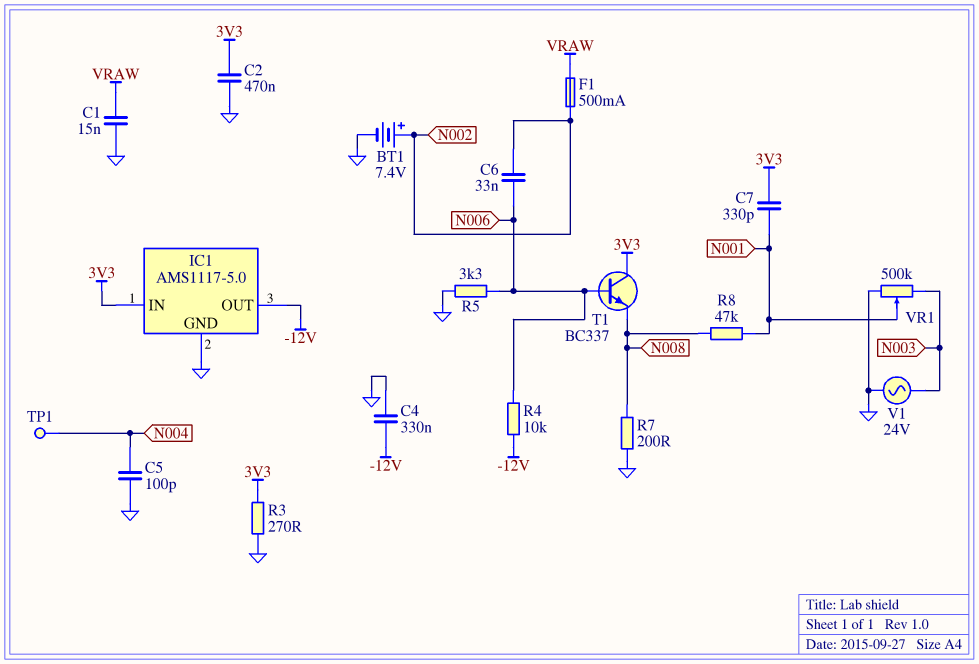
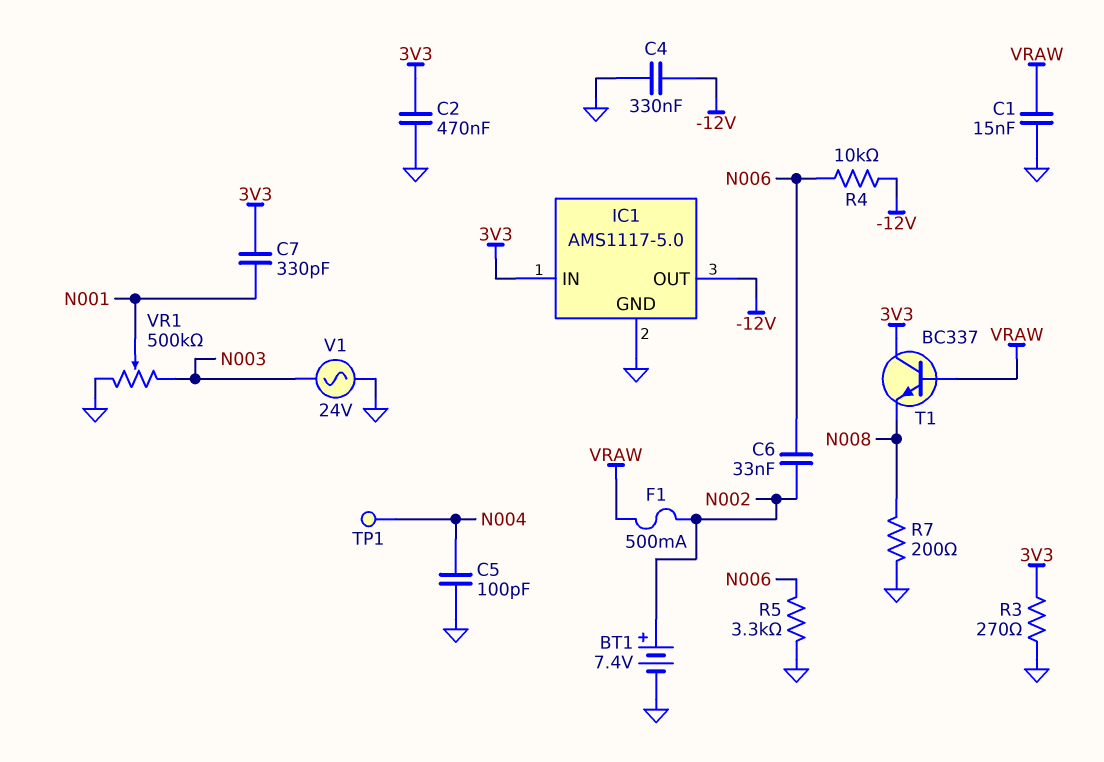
R8: 47k (N001, N008) -> none
T1: NPN BC337 (B N006, C 3V3, E N008) -> NPN BC337 (B VRAW, C 3V3, E N008)

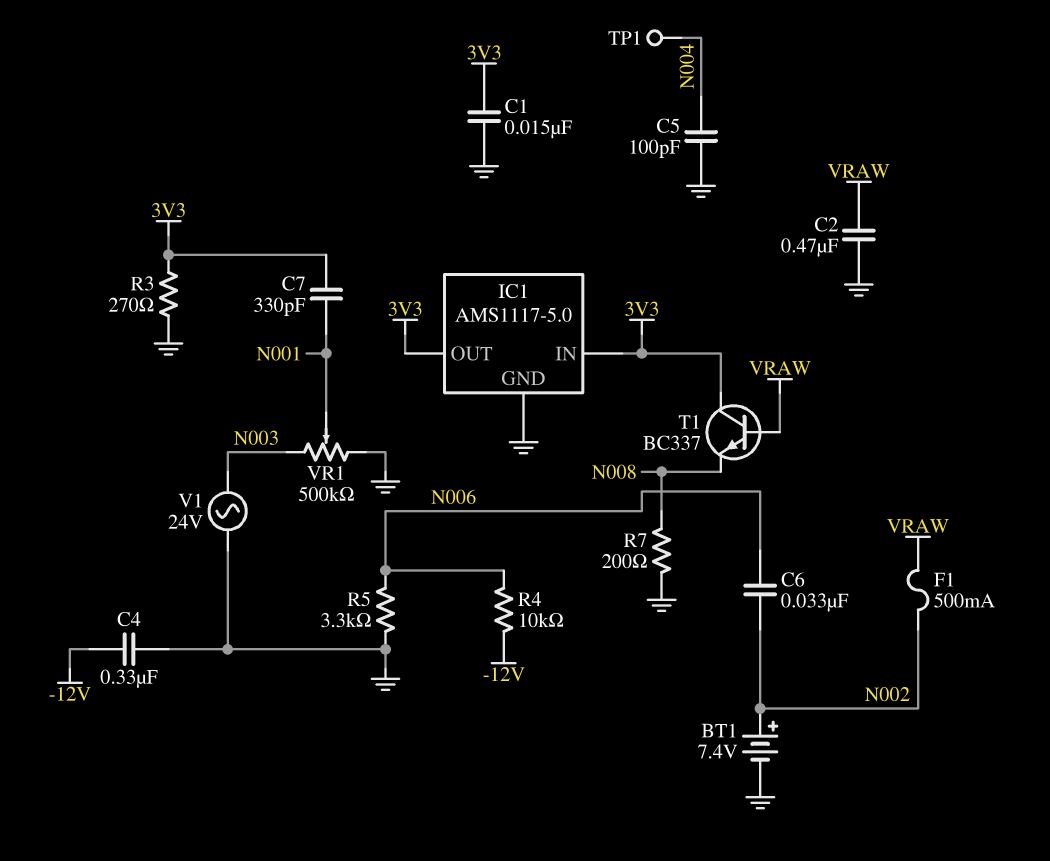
C1: 15nF (GND, VRAW) -> 15nF (3V3, GND)
C2: 470nF (3V3, GND) -> 470nF (GND, VRAW)
IC1 pin OUT: -12V -> 3V3

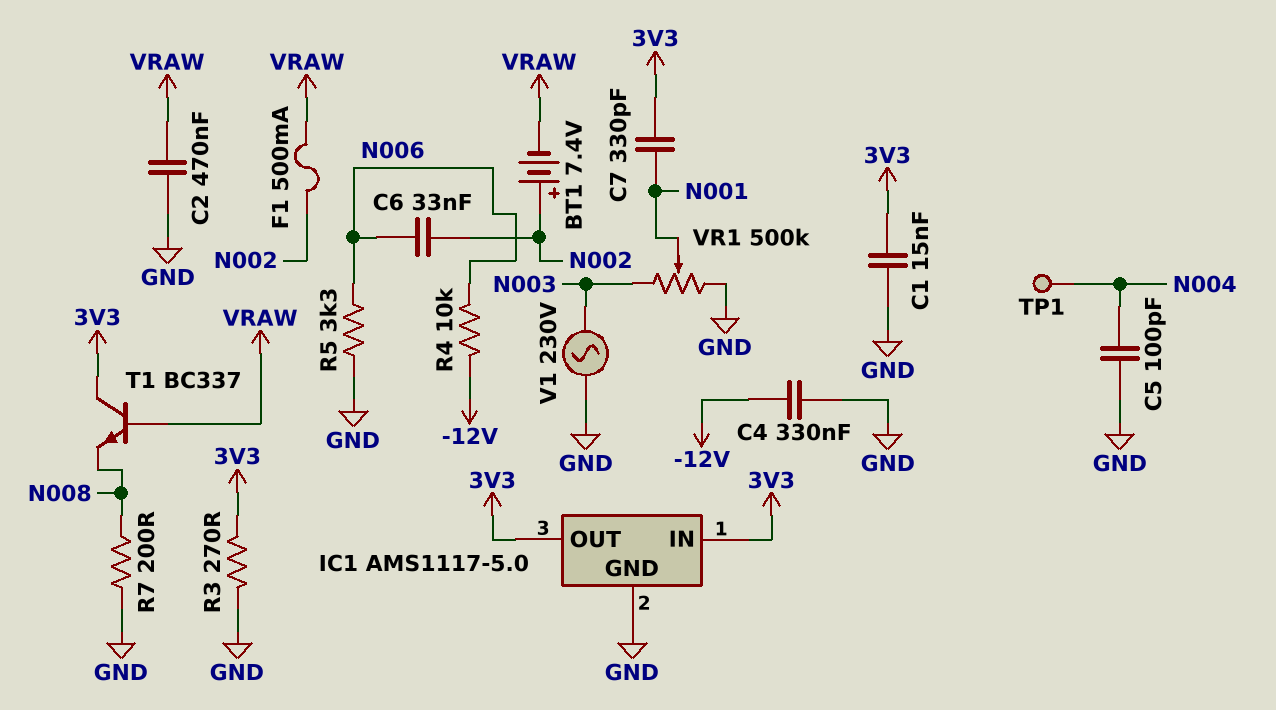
BT1: 7.4V (plus N002, minus GND) -> 7.4V (plus N002, minus VRAW)
V1: AC 24V (GND, N003) -> AC 230V (GND, N003)

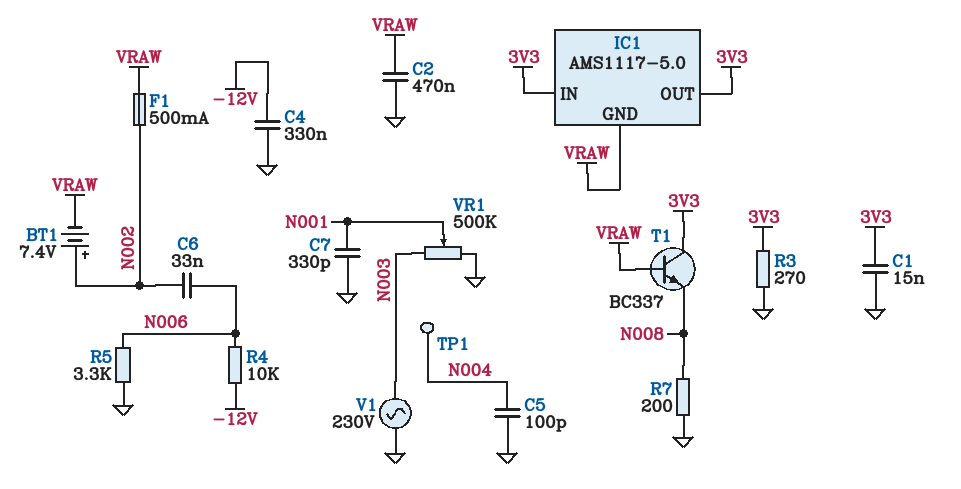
C7: 330pF (3V3, N001) -> 330pF (GND, N001)
IC1 pin GND: GND -> VRAW

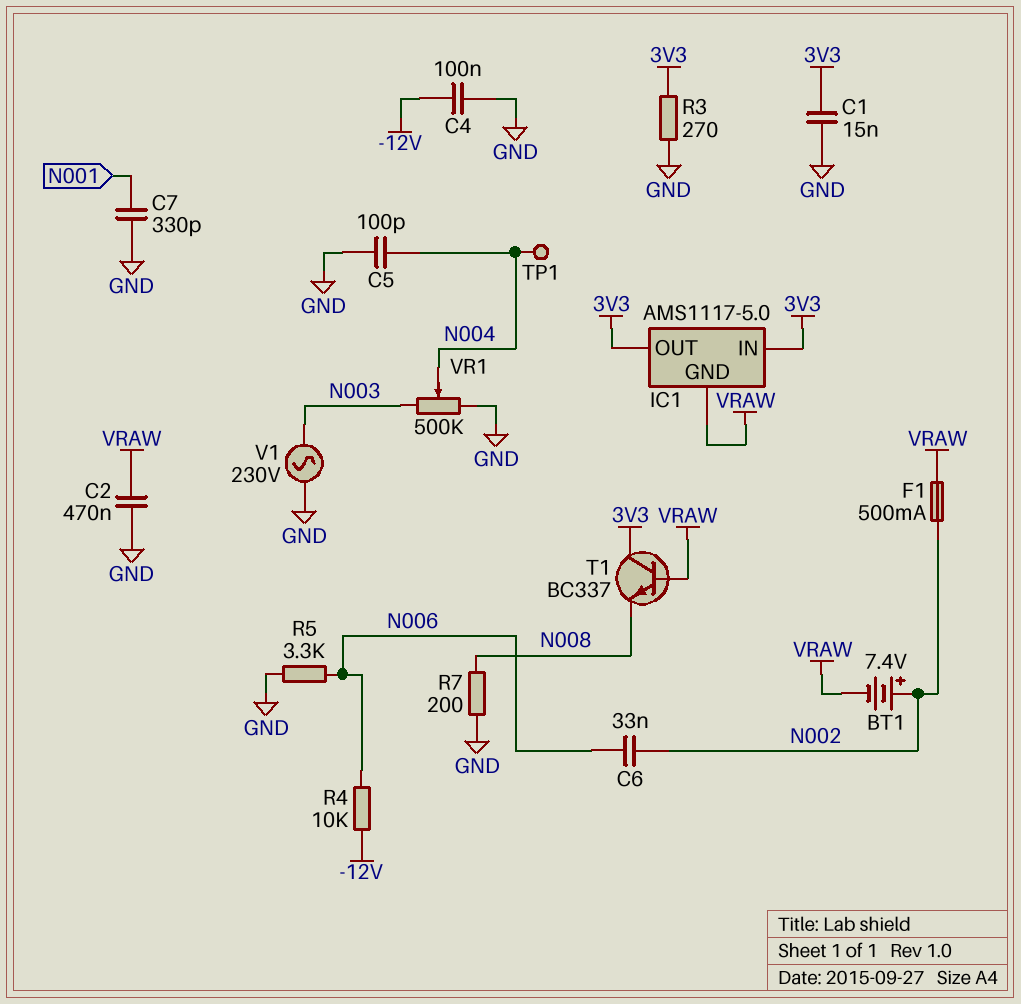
C4: 330nF (-12V, GND) -> 100nF (-12V, GND)
VR1: 500k (GND, N003, wiper N001) -> 500k (GND, N003, wiper N004)

